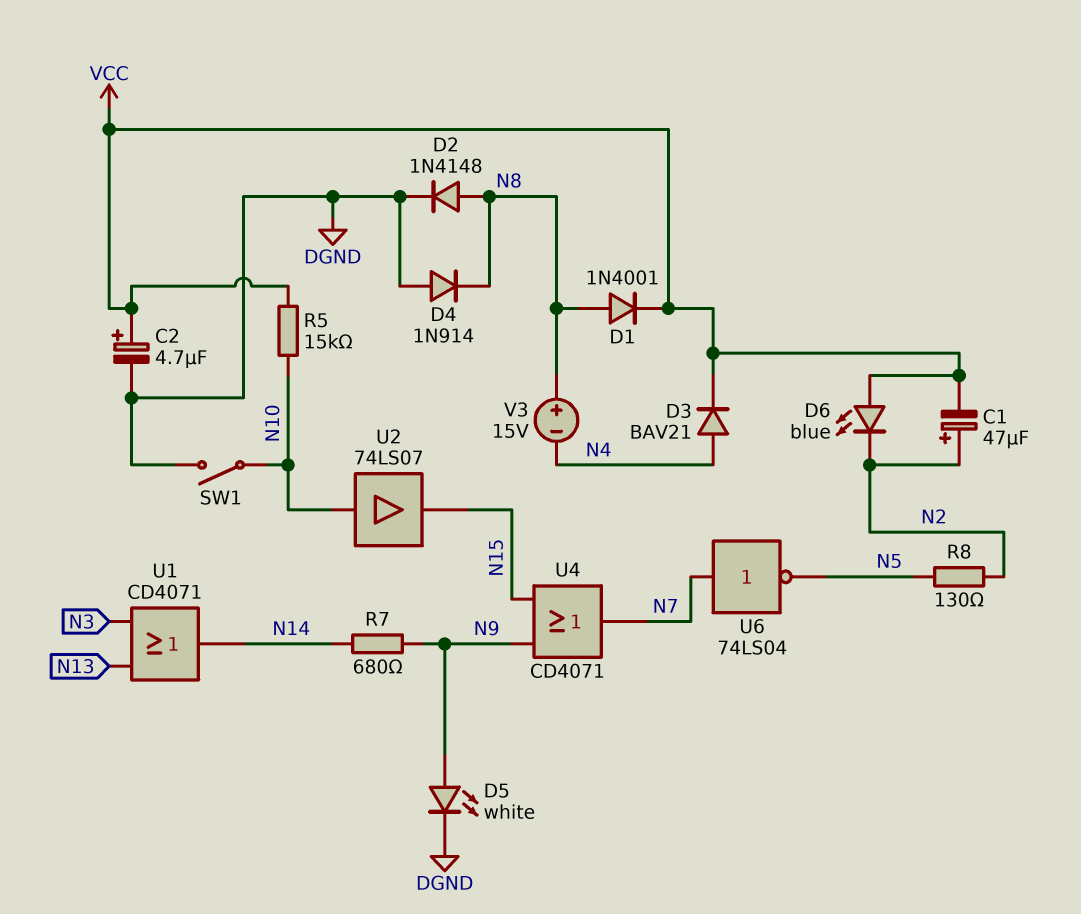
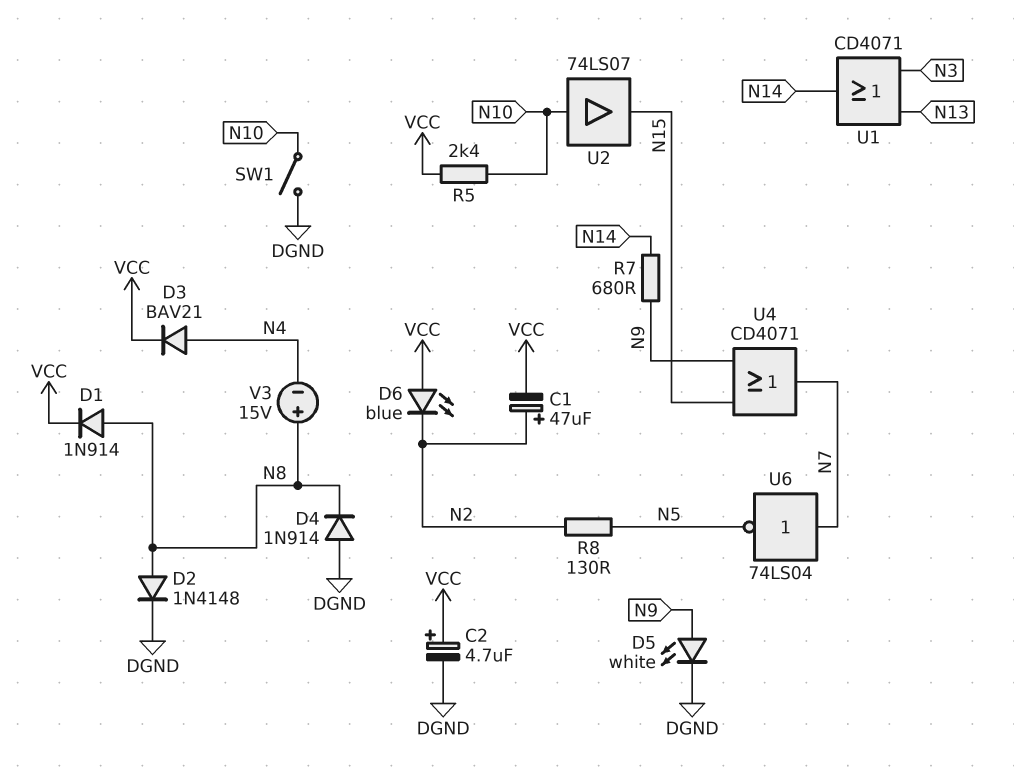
D1: diode 1N4001 (A N8, K VCC) -> diode 1N914 (A N8, K VCC)
R5: 15k (N10, VCC) -> 2.4k (N10, VCC)

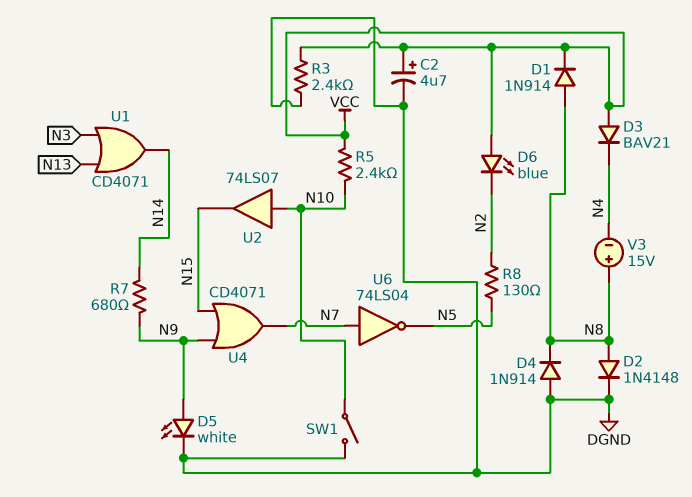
C1: 47uF (plus N2, minus VCC) -> none
D3: diode BAV21 (A N4, K VCC) -> diode BAV21 (A VCC, K N4)
R3: none -> 2.4k (DGND, VCC)

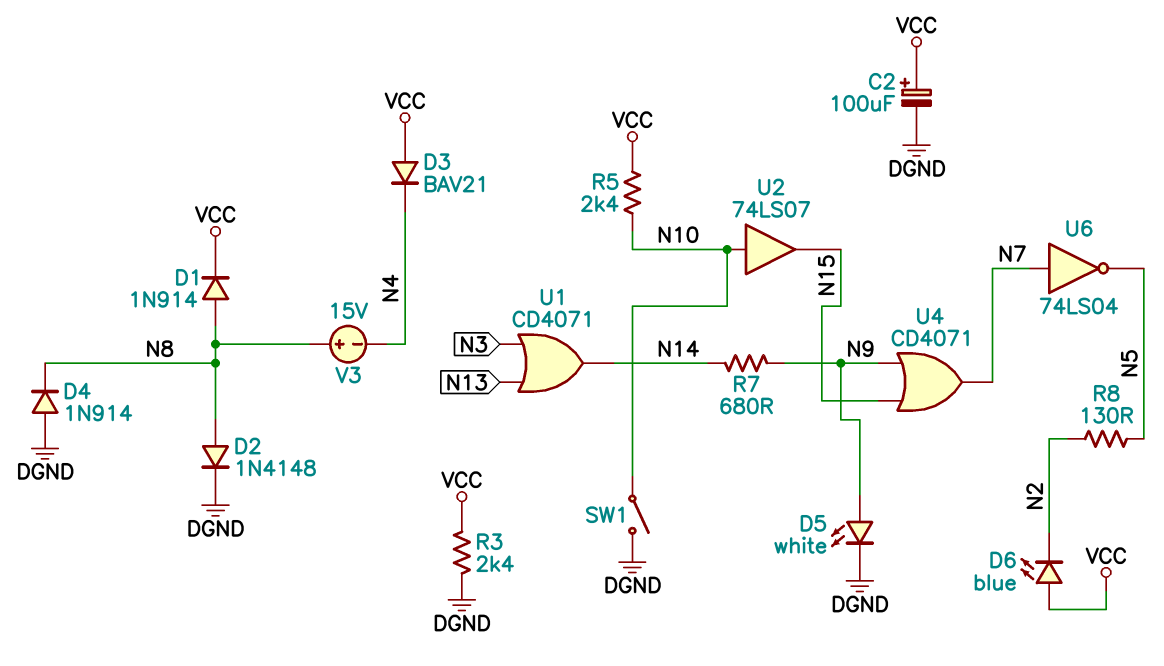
C2: 4.7uF (plus VCC, minus DGND) -> 100uF (plus VCC, minus DGND)

